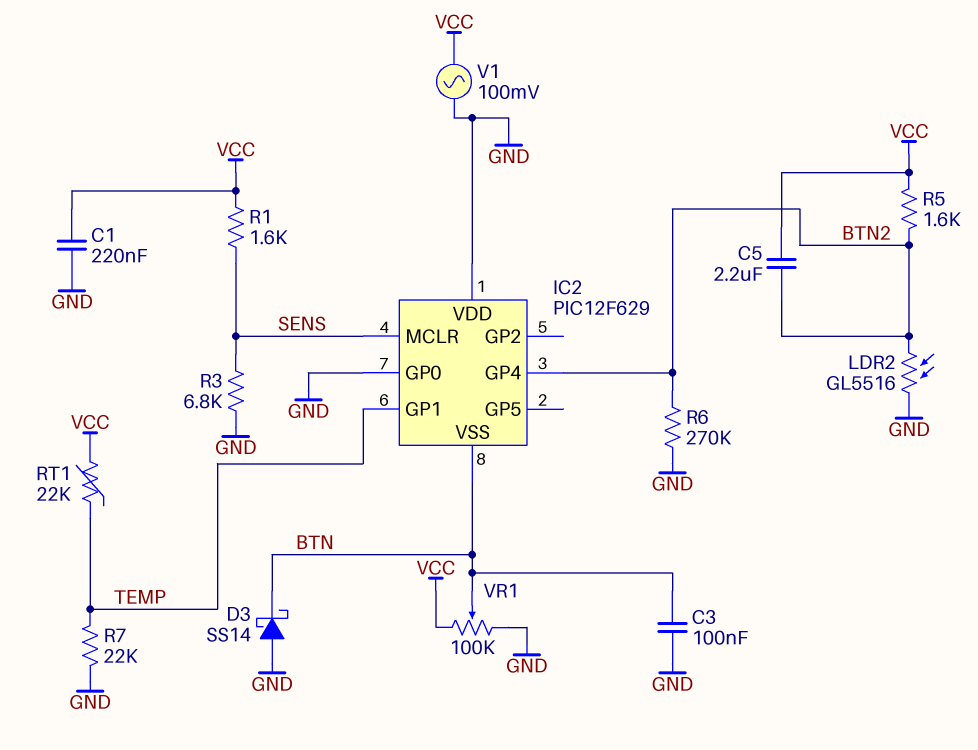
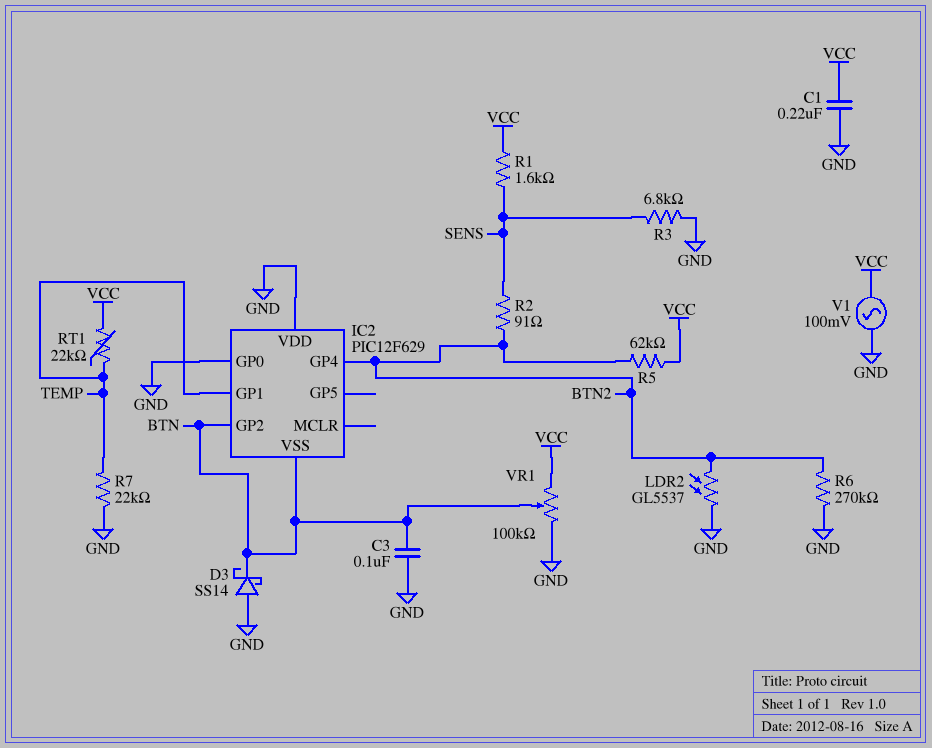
C5: 2.2uF (BTN2, VCC) -> none
IC2 pin GP2: none -> BTN
IC2 pin MCLR: SENS -> none
LDR2: GL5516 (BTN2, GND) -> GL5537 (BTN2, GND)
R2: none -> 91 (BTN2, SENS)
R5: 1.6k (BTN2, VCC) -> 62k (BTN2, VCC)

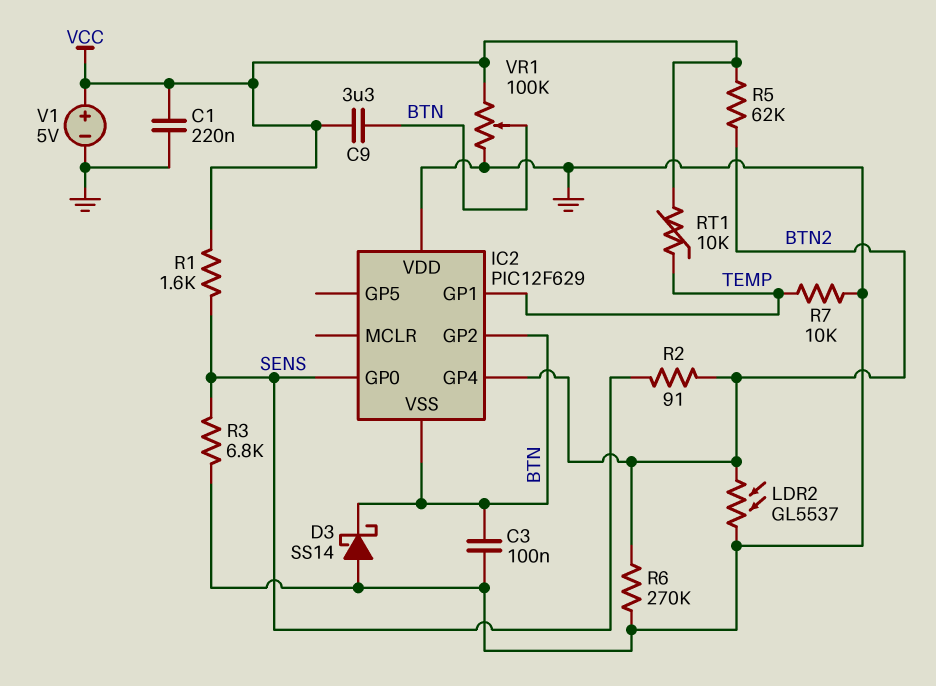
C9: none -> 3.3uF (BTN, VCC)
IC2 pin GP0: GND -> SENS
R7: 22k (GND, TEMP) -> 10k (GND, TEMP)
RT1: 22k (TEMP, VCC) -> 10k (TEMP, VCC)
V1: AC 100mV (GND, VCC) -> 5V (plus VCC, minus GND)

